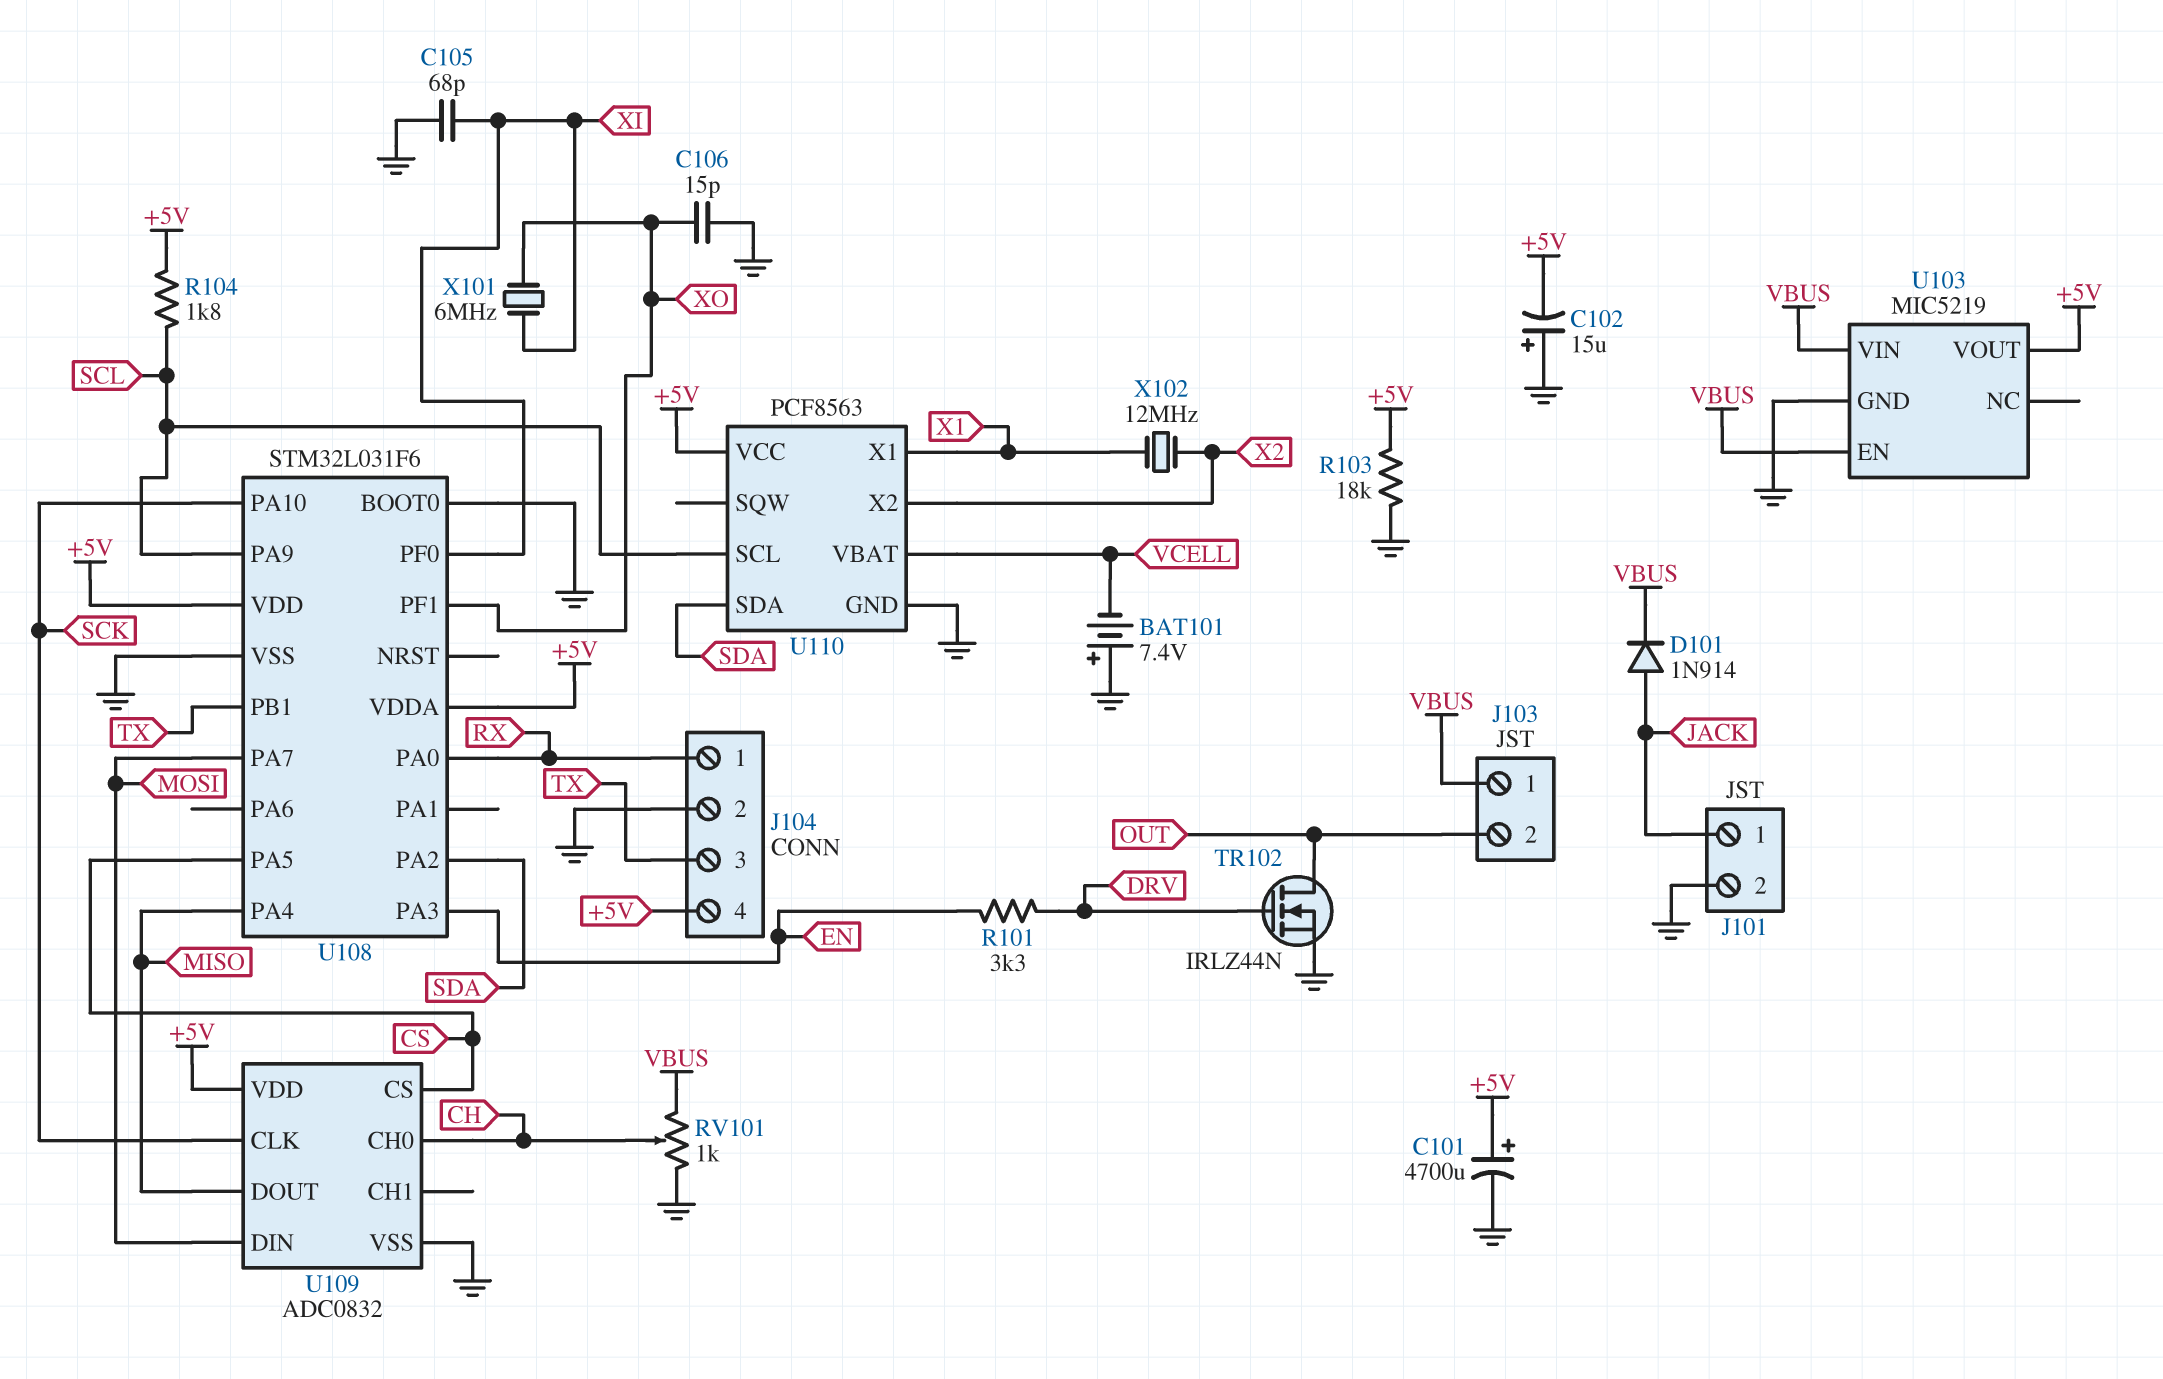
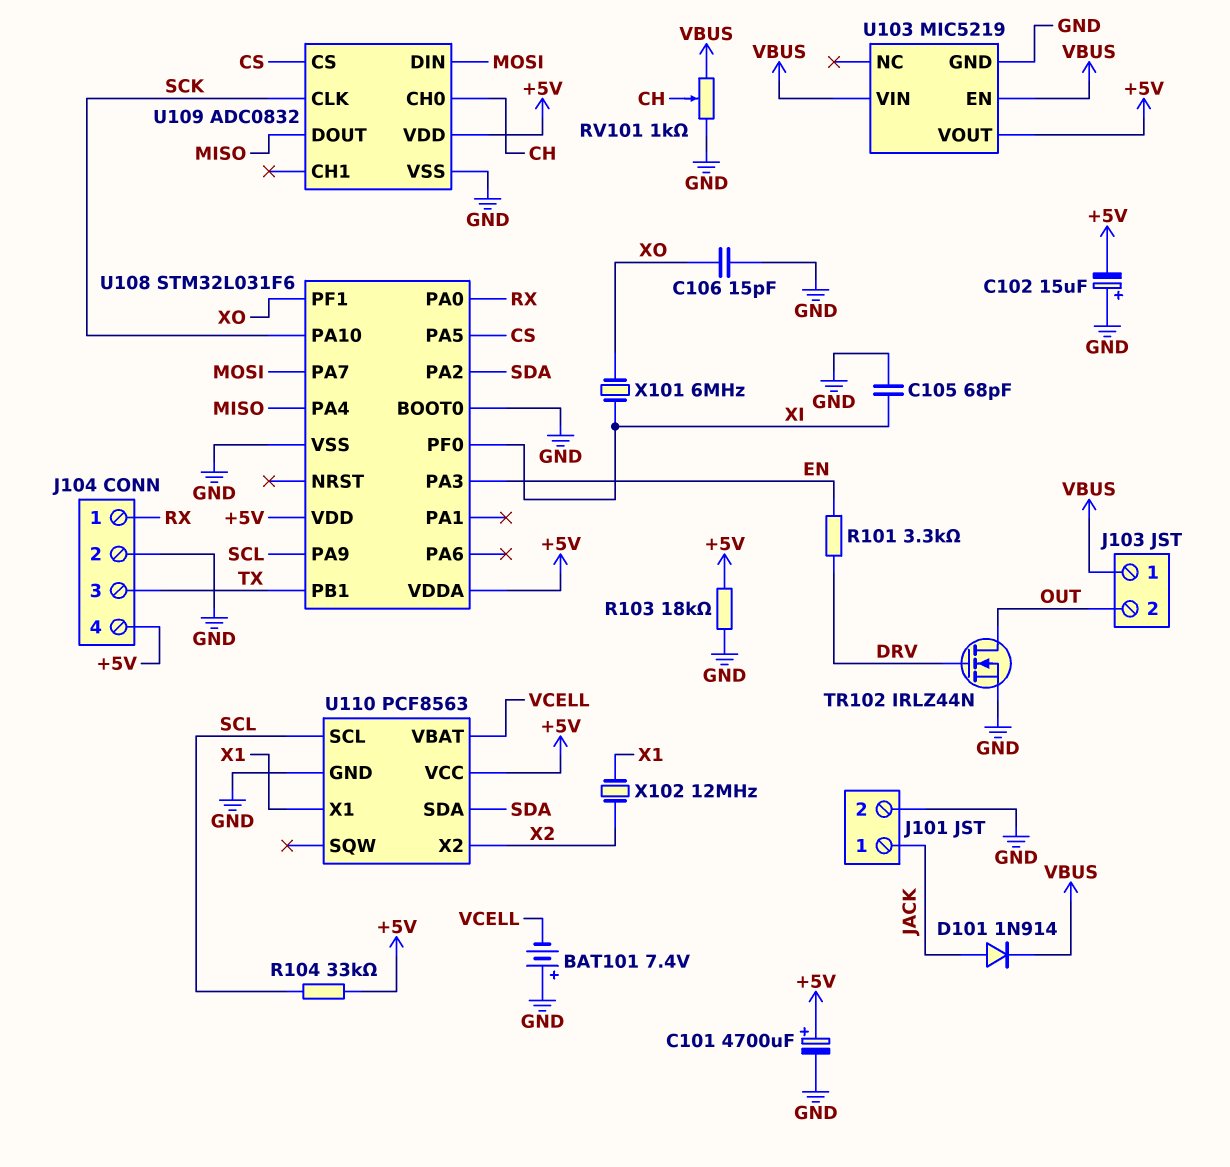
R104: 1.8k (+5V, SCL) -> 33k (+5V, SCL)

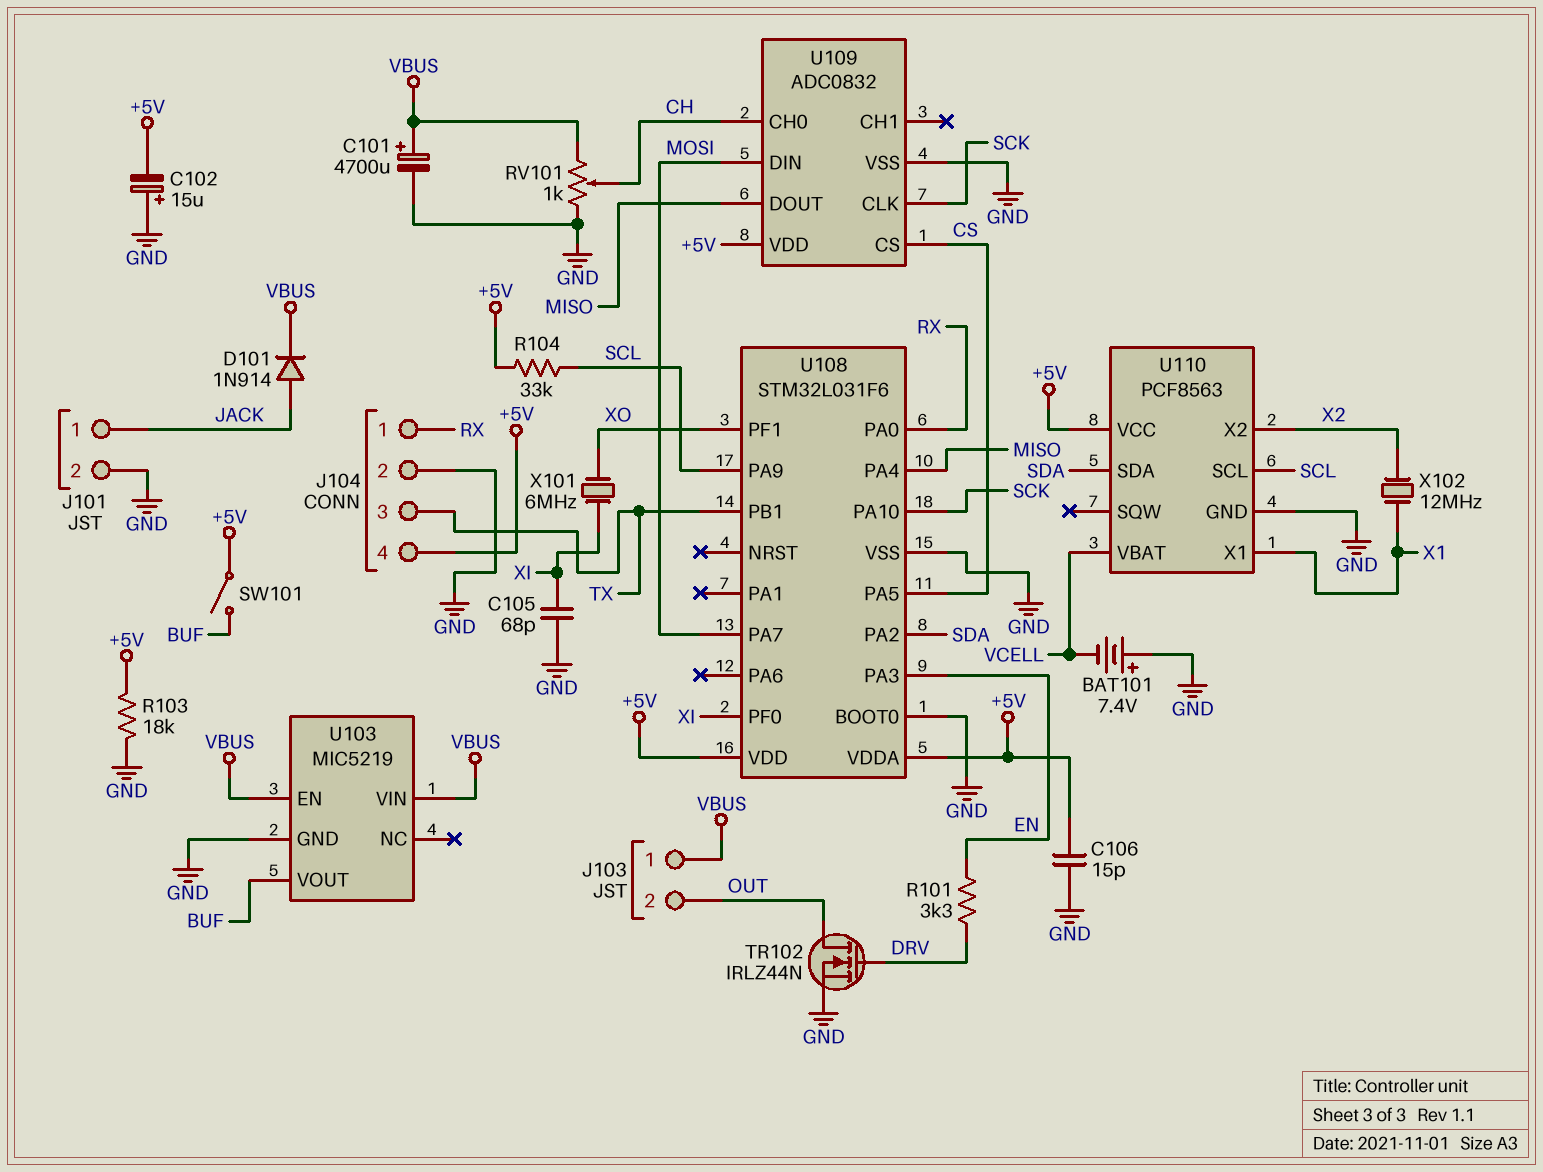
C101: 4700uF (plus +5V, minus GND) -> 4700uF (plus VBUS, minus GND)
C106: 15pF (GND, XO) -> 15pF (+5V, GND)
SW101: none -> switch (+5V, BUF)
U103 pin VOUT: +5V -> BUF

